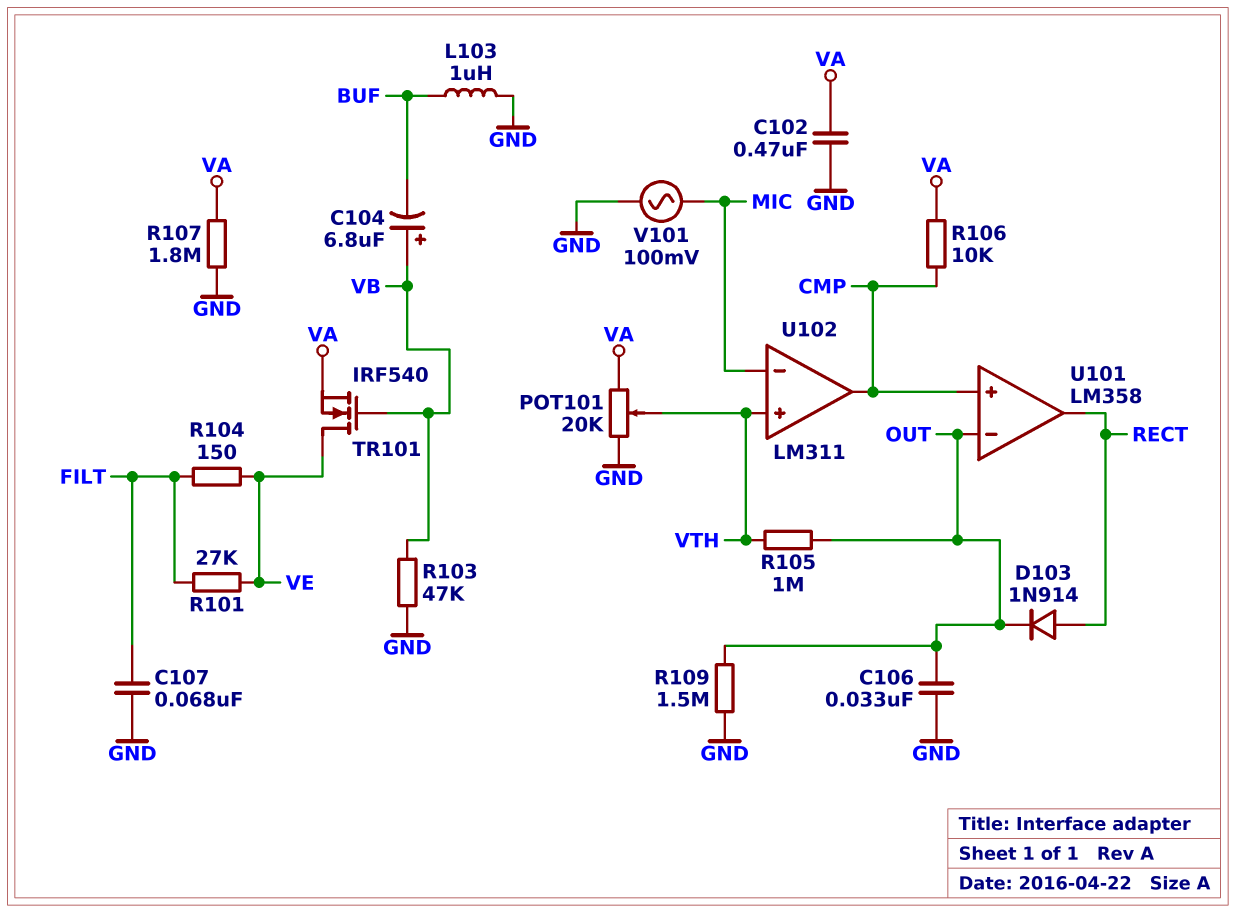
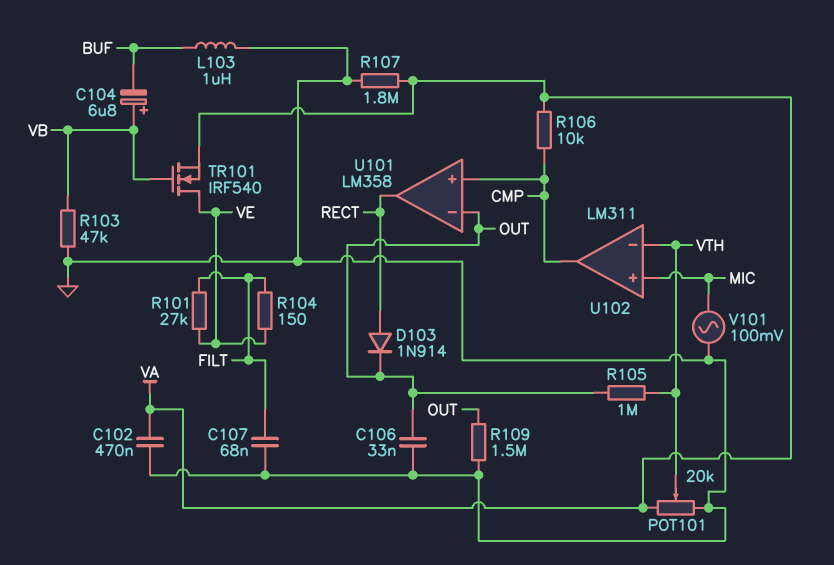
U102 pin in+: VTH -> MIC
U102 pin in-: MIC -> VTH

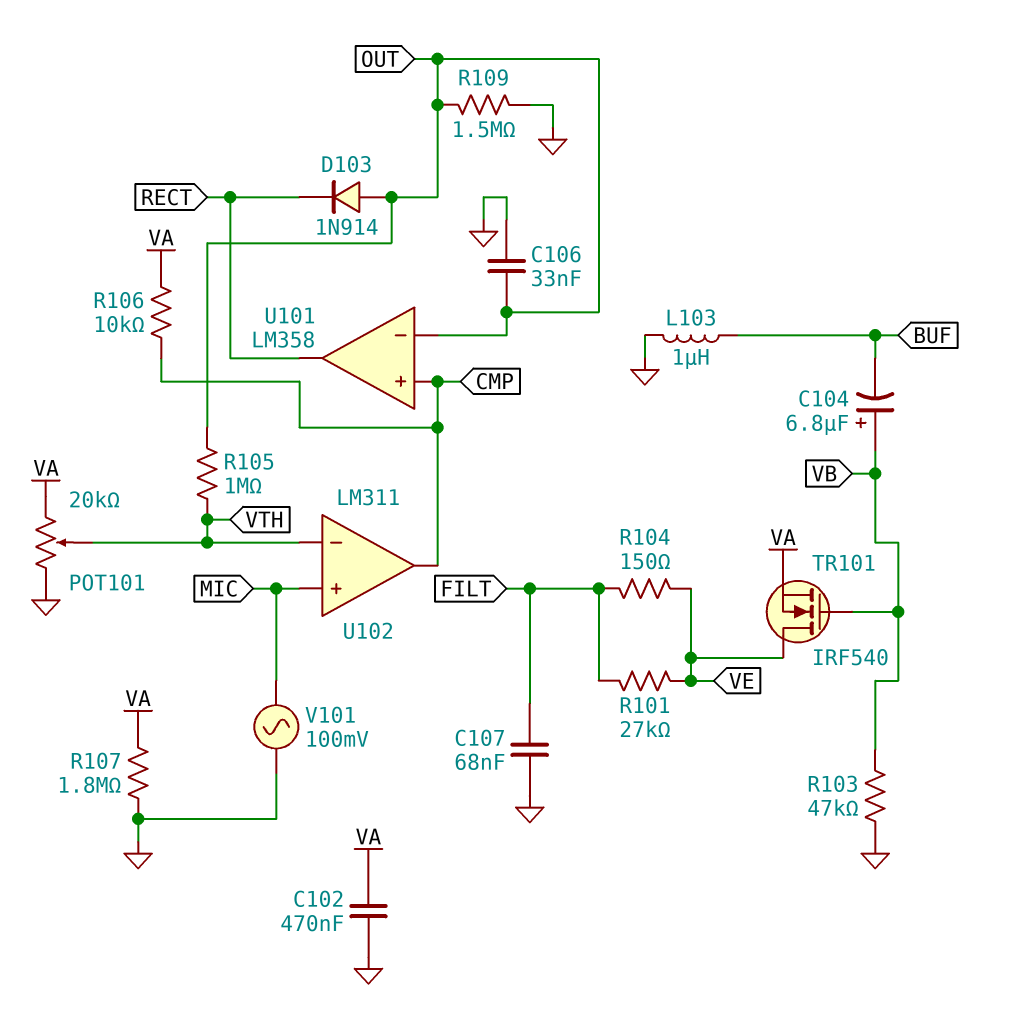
D103: diode 1N914 (A RECT, K OUT) -> diode 1N914 (A OUT, K RECT)

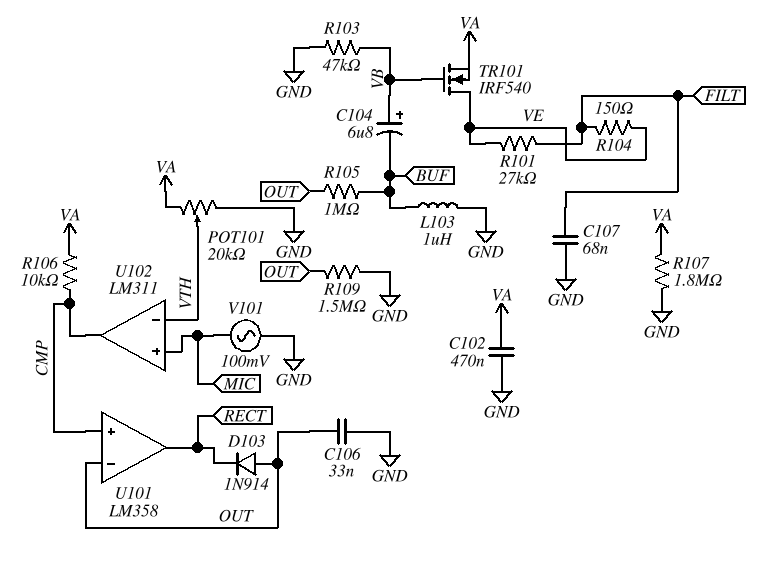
R105: 1M (OUT, VTH) -> 1M (BUF, OUT)

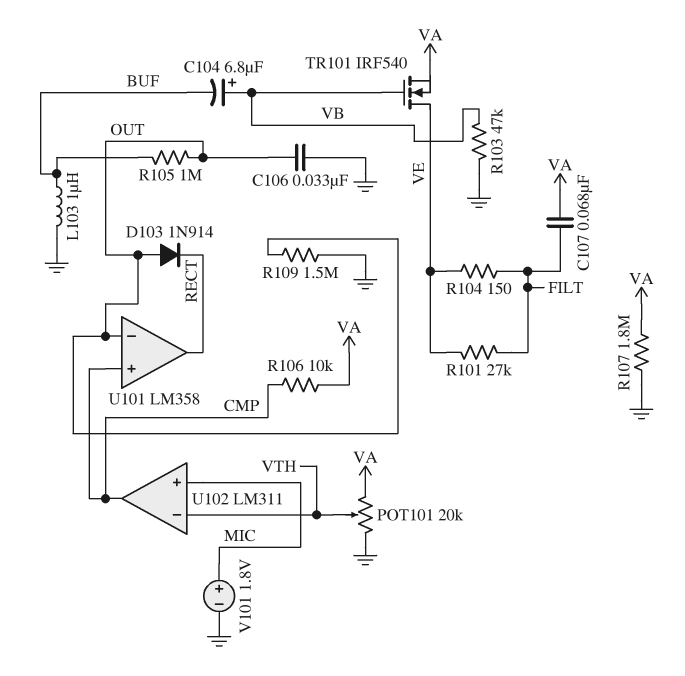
C102: 470nF (GND, VA) -> none
C107: 68nF (FILT, GND) -> 68nF (FILT, VA)
V101: AC 100mV (GND, MIC) -> 1.8V (plus MIC, minus GND)

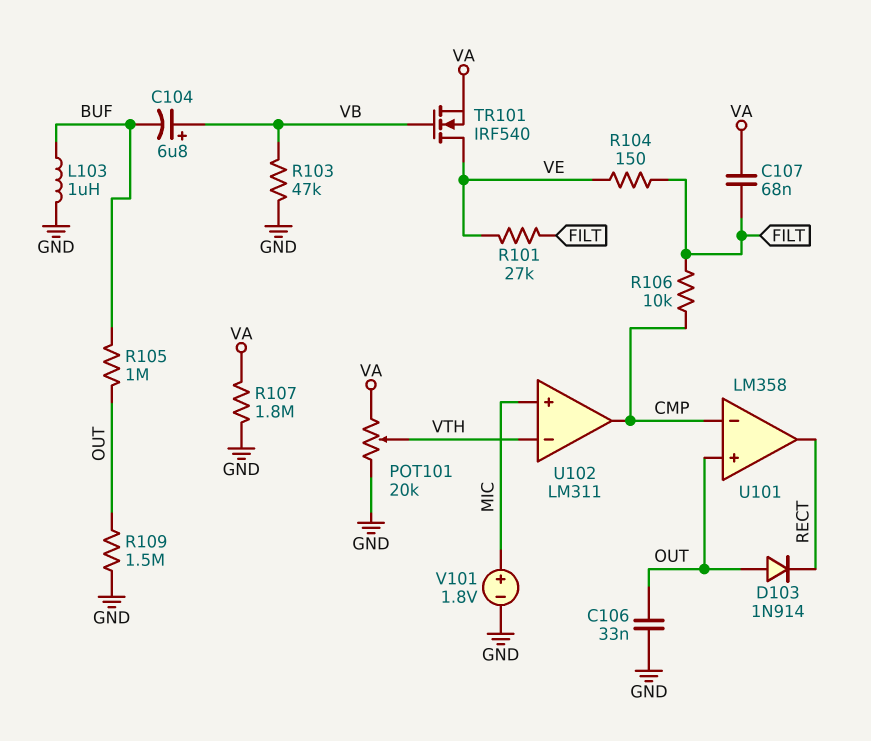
R106: 10k (CMP, VA) -> 10k (CMP, FILT)
U101 pin in+: CMP -> OUT
U101 pin in-: OUT -> CMP

